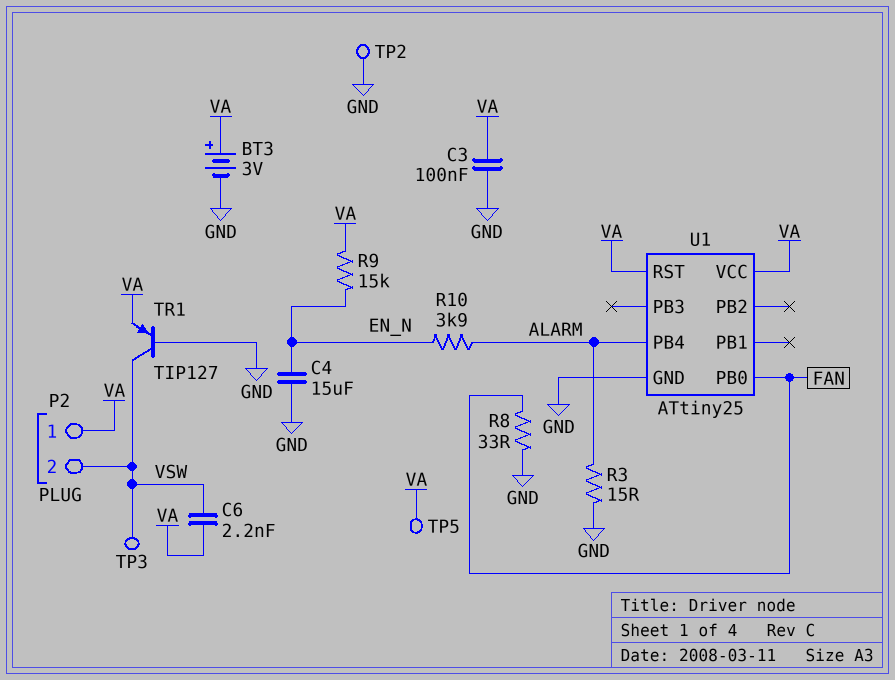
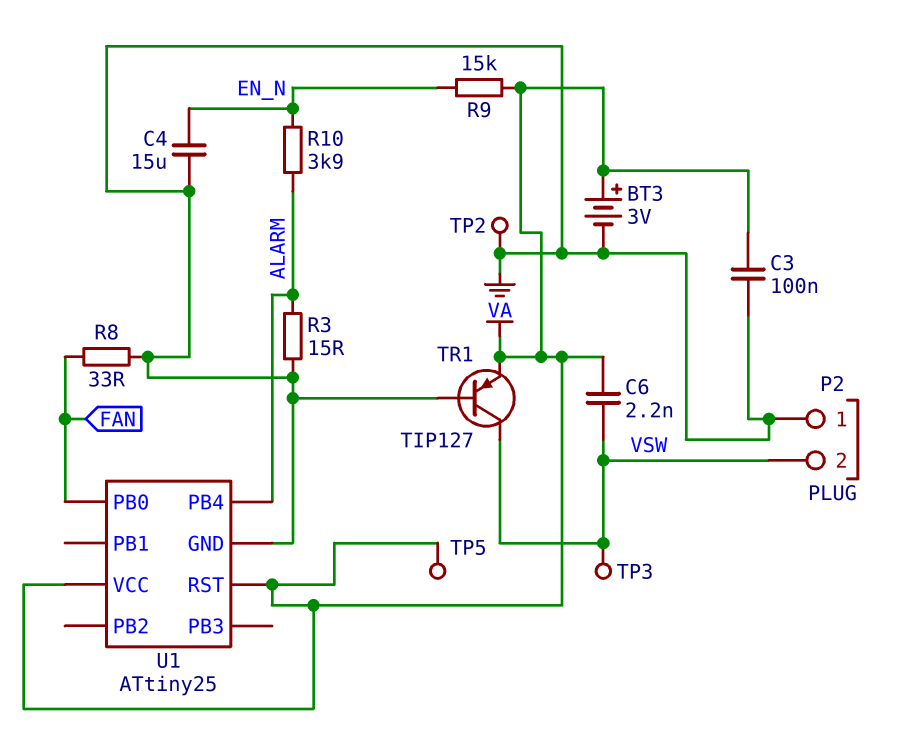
P2 pin 1: VA -> GND

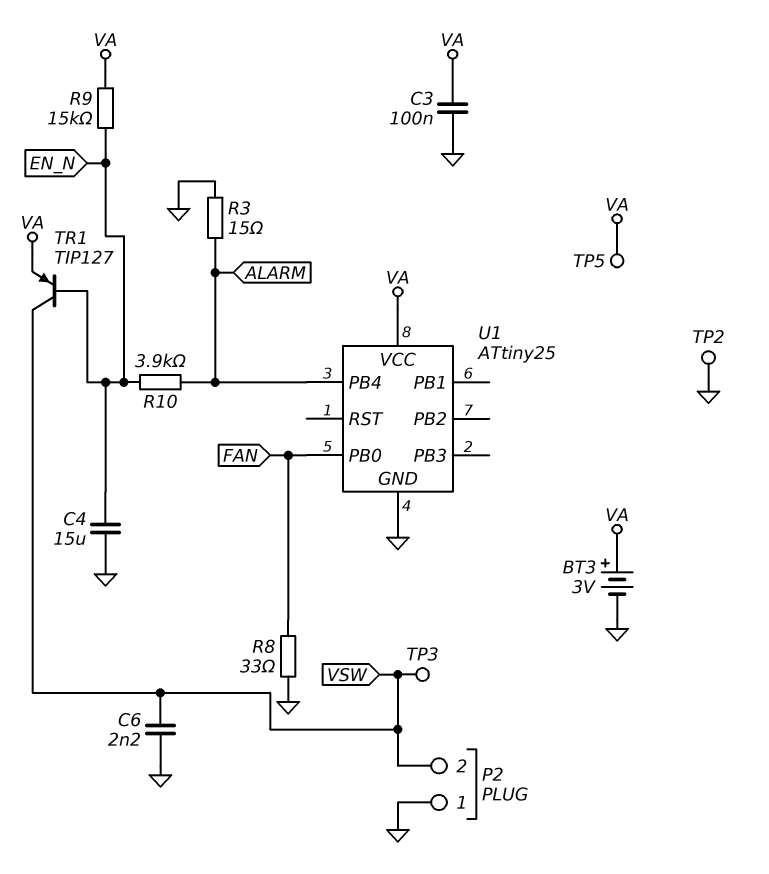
C6: 2.2nF (VA, VSW) -> 2.2nF (GND, VSW)
TR1: PNP TIP127 (B GND, C VSW, E VA) -> PNP TIP127 (B EN_N, C VSW, E VA)
U1 pin RST: VA -> none

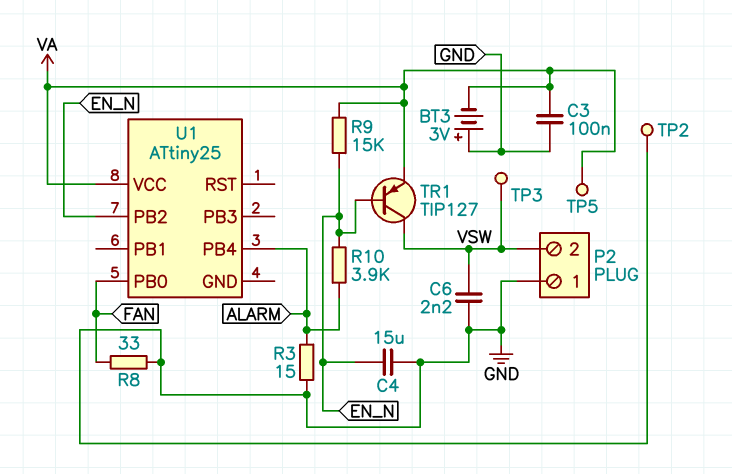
BT3: 3V (plus VA, minus GND) -> 3V (plus GND, minus VA)
U1 pin GND: GND -> none
U1 pin PB2: none -> EN_N

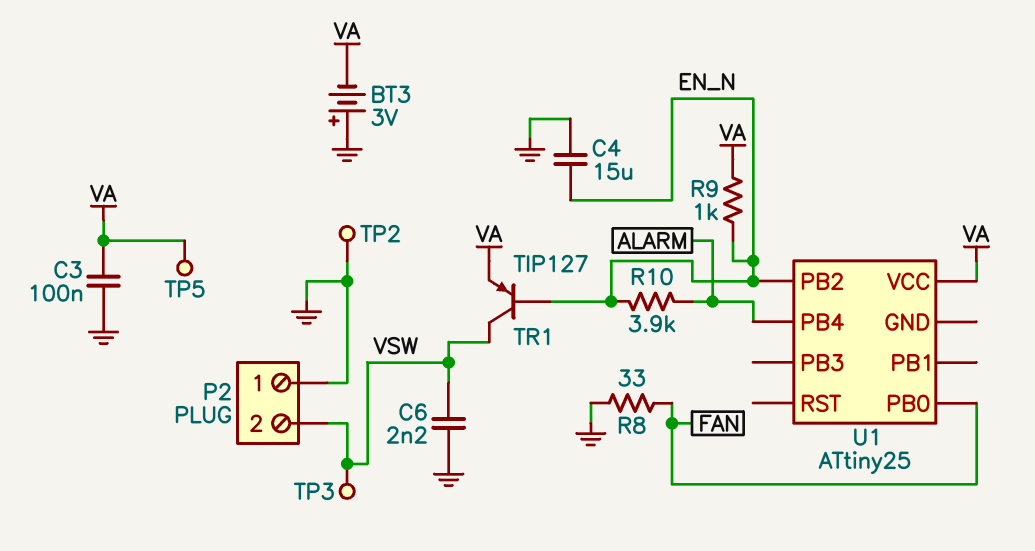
R3: 15 (ALARM, GND) -> none
R9: 15k (EN_N, VA) -> 1k (EN_N, VA)

